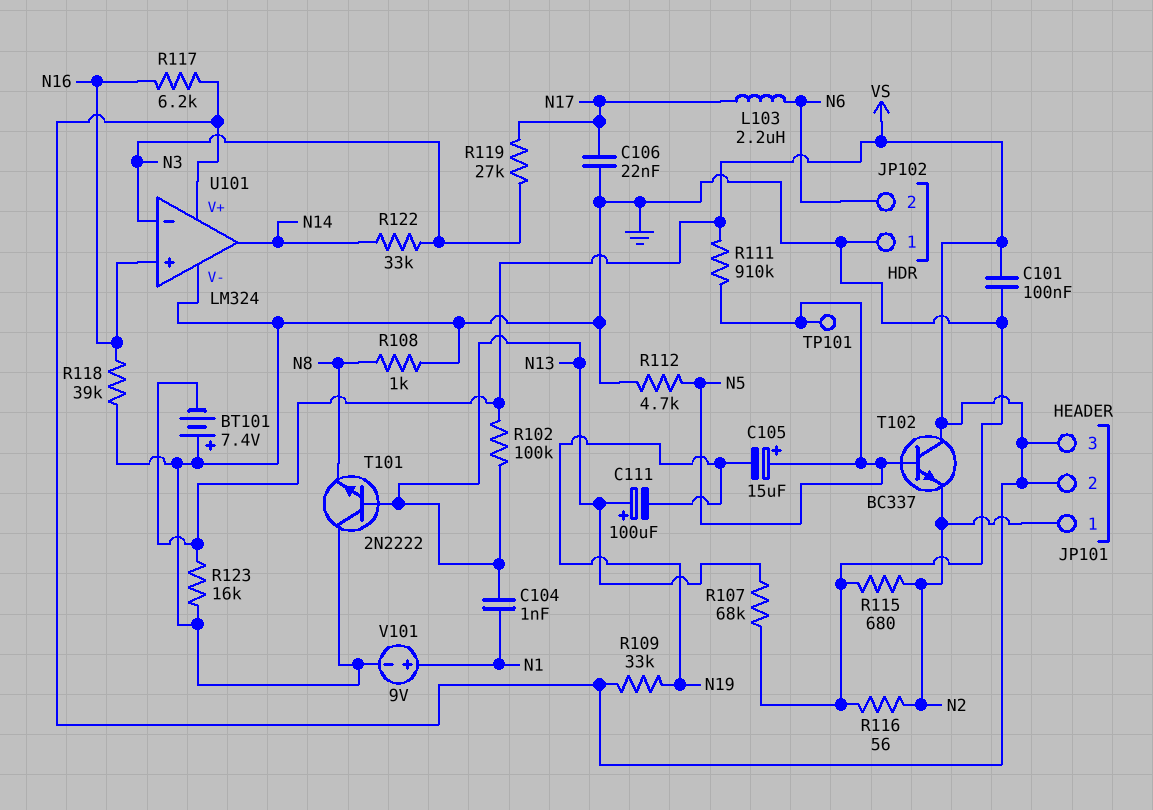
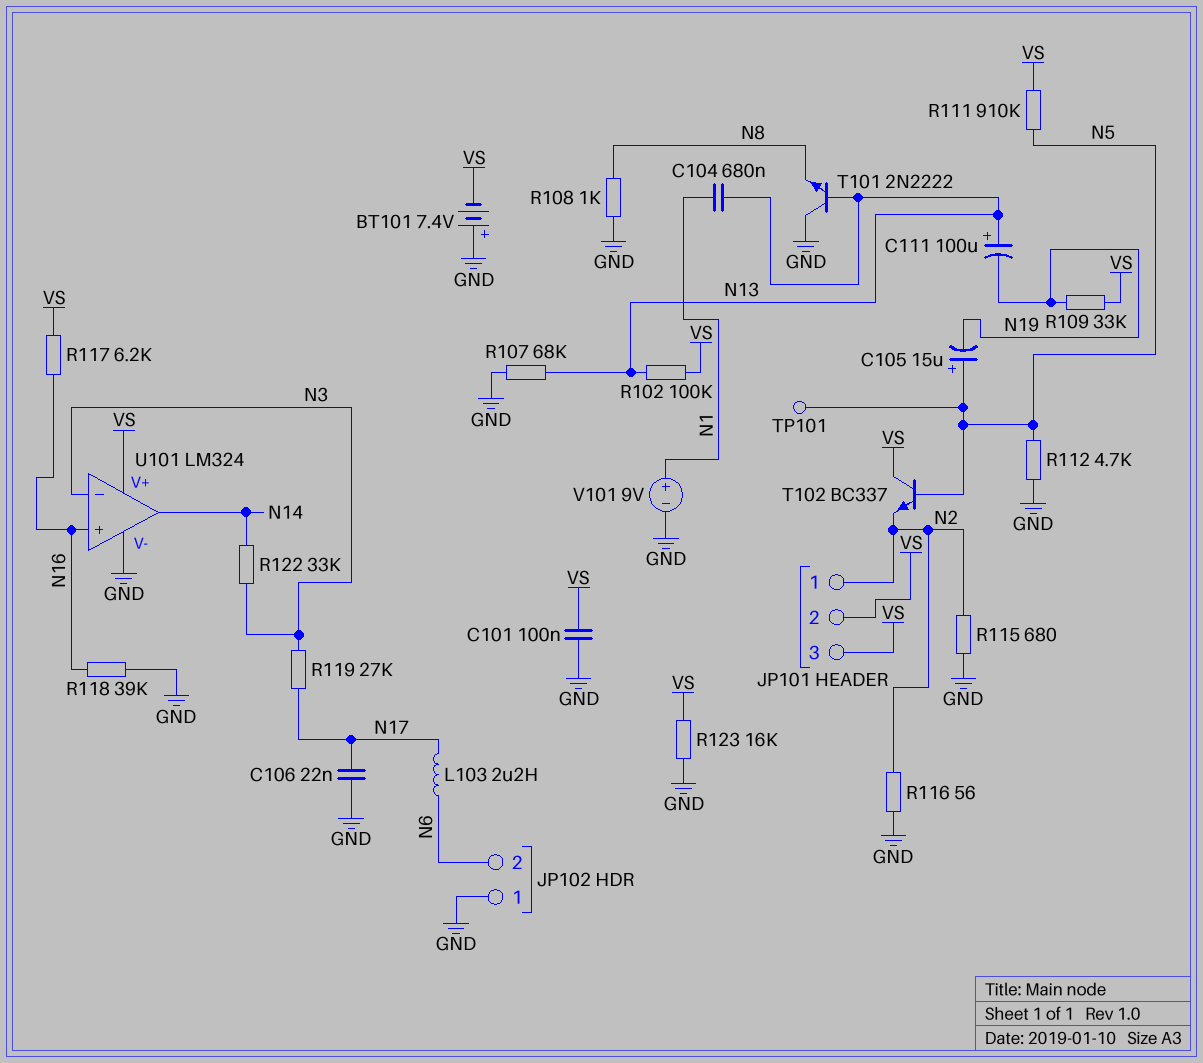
C104: 1nF (N1, N13) -> 680nF (N1, N13)

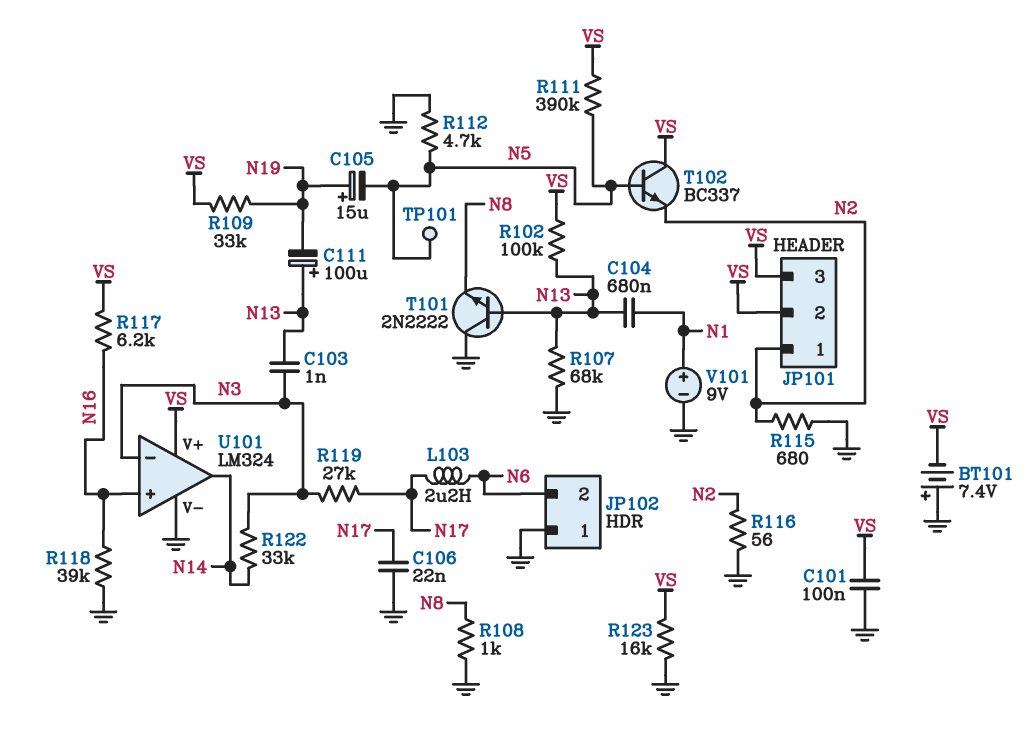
C103: none -> 1nF (N3, N13)
C105: 15uF (plus N5, minus N19) -> 15uF (plus N19, minus N5)
R111: 910k (N5, VS) -> 390k (N5, VS)

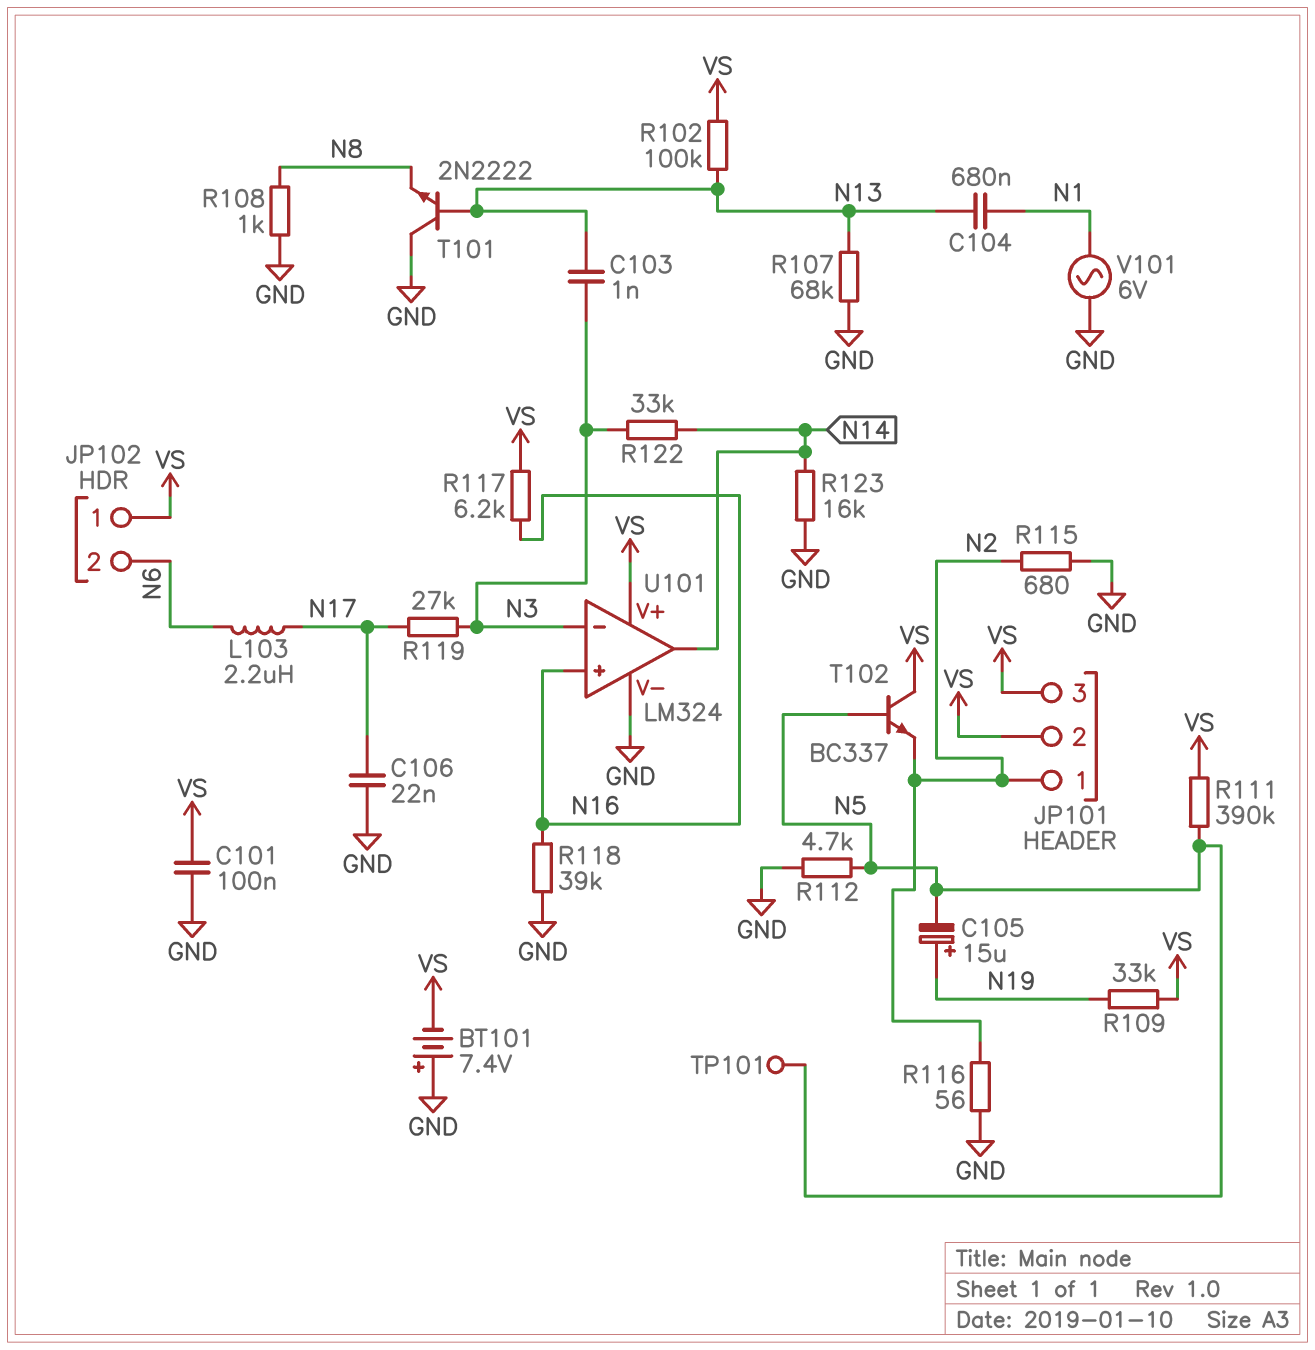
C111: 100uF (plus N13, minus N19) -> none
JP102 pin 1: GND -> VS
R123: 16k (GND, VS) -> 16k (GND, N14)
V101: 9V (plus N1, minus GND) -> AC 6V (GND, N1)

